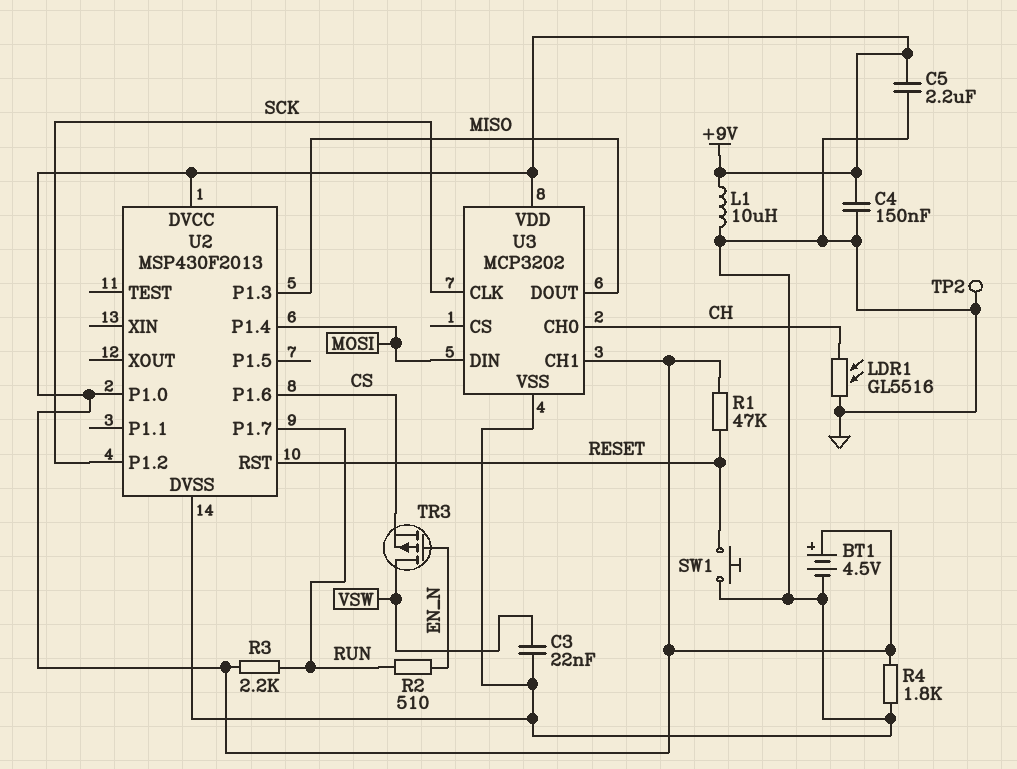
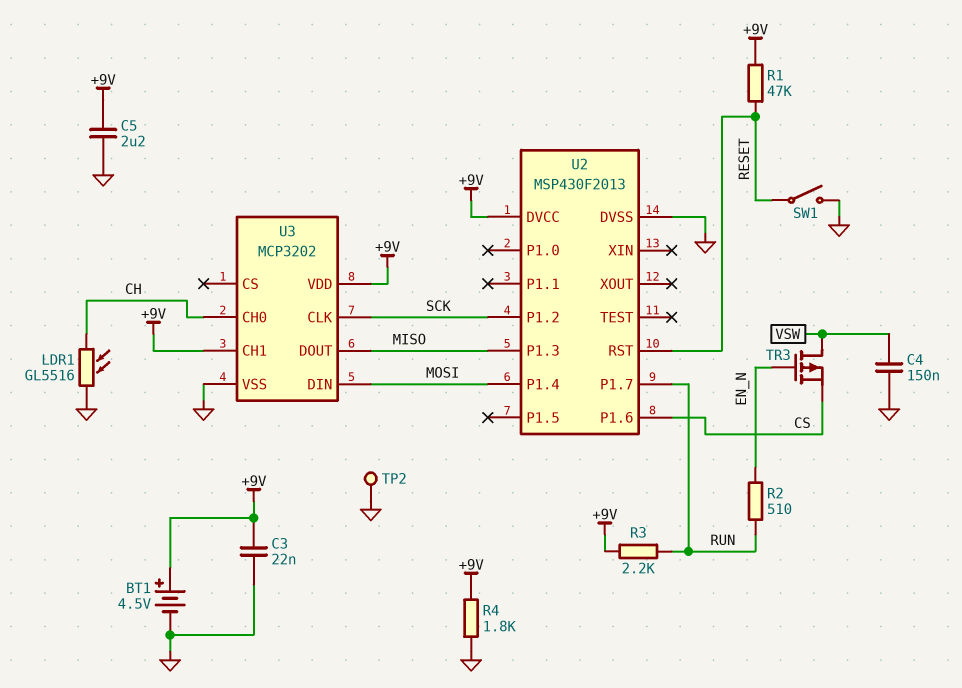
C3: 22nF (GND, VSW) -> 22nF (+9V, GND)
C4: 150nF (+9V, GND) -> 150nF (GND, VSW)
L1: 10uH (+9V, GND) -> none
SW1: button (GND, RESET) -> switch (GND, RESET)
U2 pin P1.0: +9V -> none

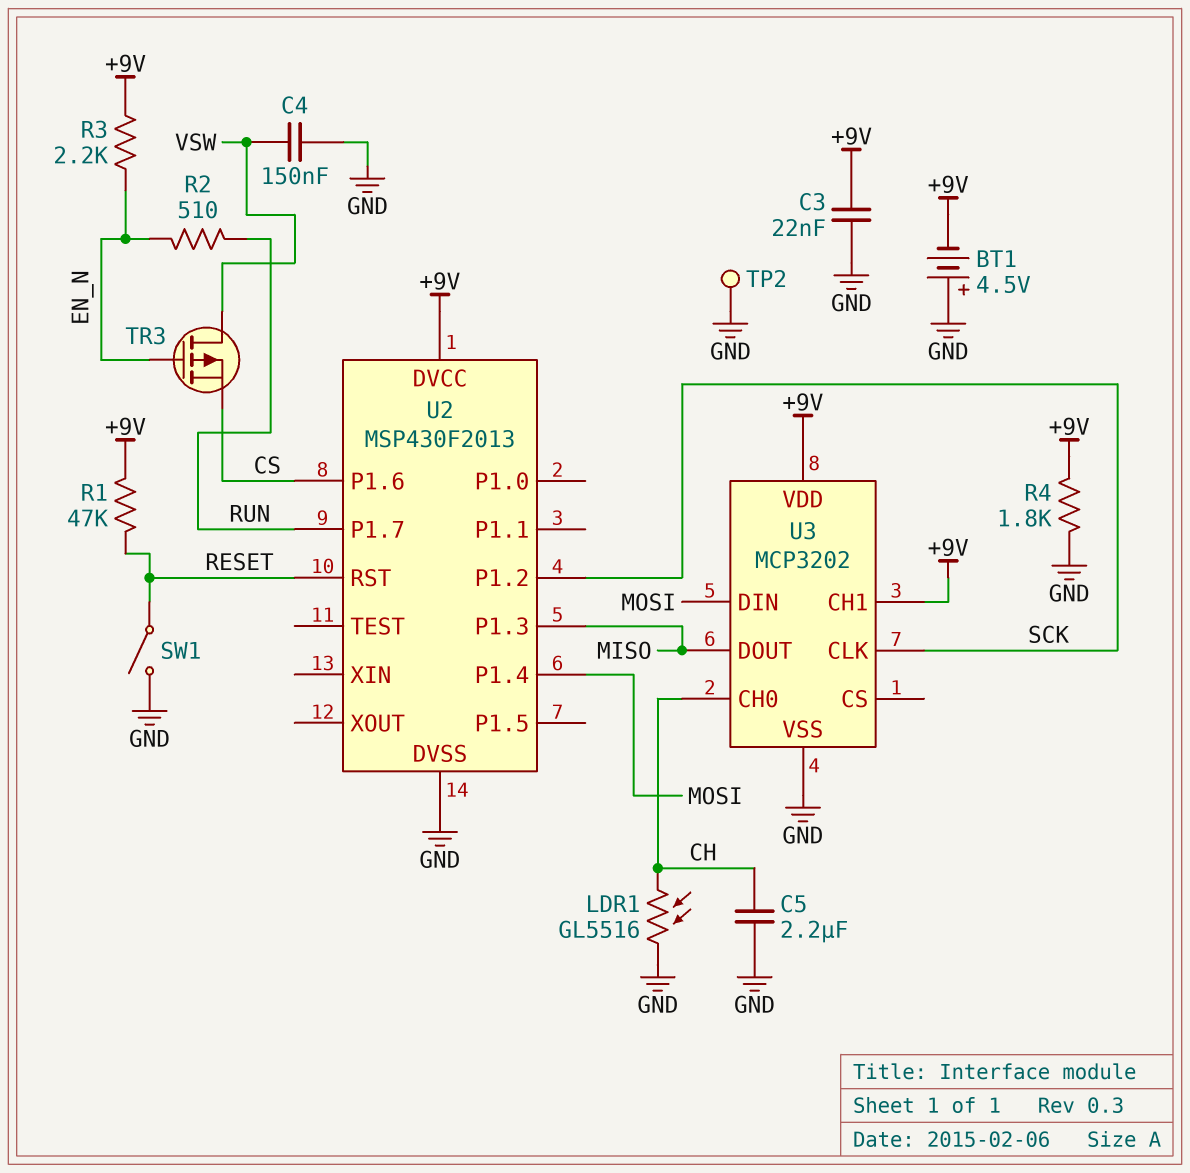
BT1: 4.5V (plus +9V, minus GND) -> 4.5V (plus GND, minus +9V)
C5: 2.2uF (+9V, GND) -> 2.2uF (CH, GND)
R3: 2.2k (+9V, RUN) -> 2.2k (+9V, EN_N)

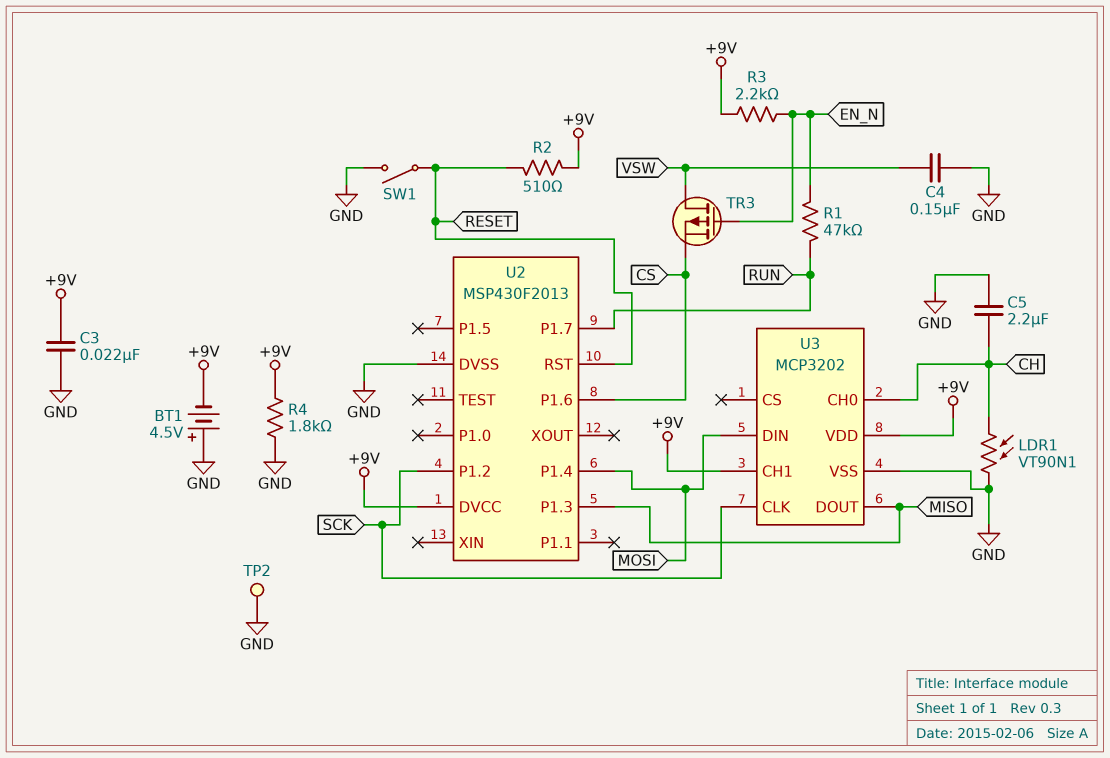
LDR1: GL5516 (CH, GND) -> VT90N1 (CH, GND)
R1: 47k (+9V, RESET) -> 47k (EN_N, RUN)
R2: 510 (EN_N, RUN) -> 510 (+9V, RESET)

